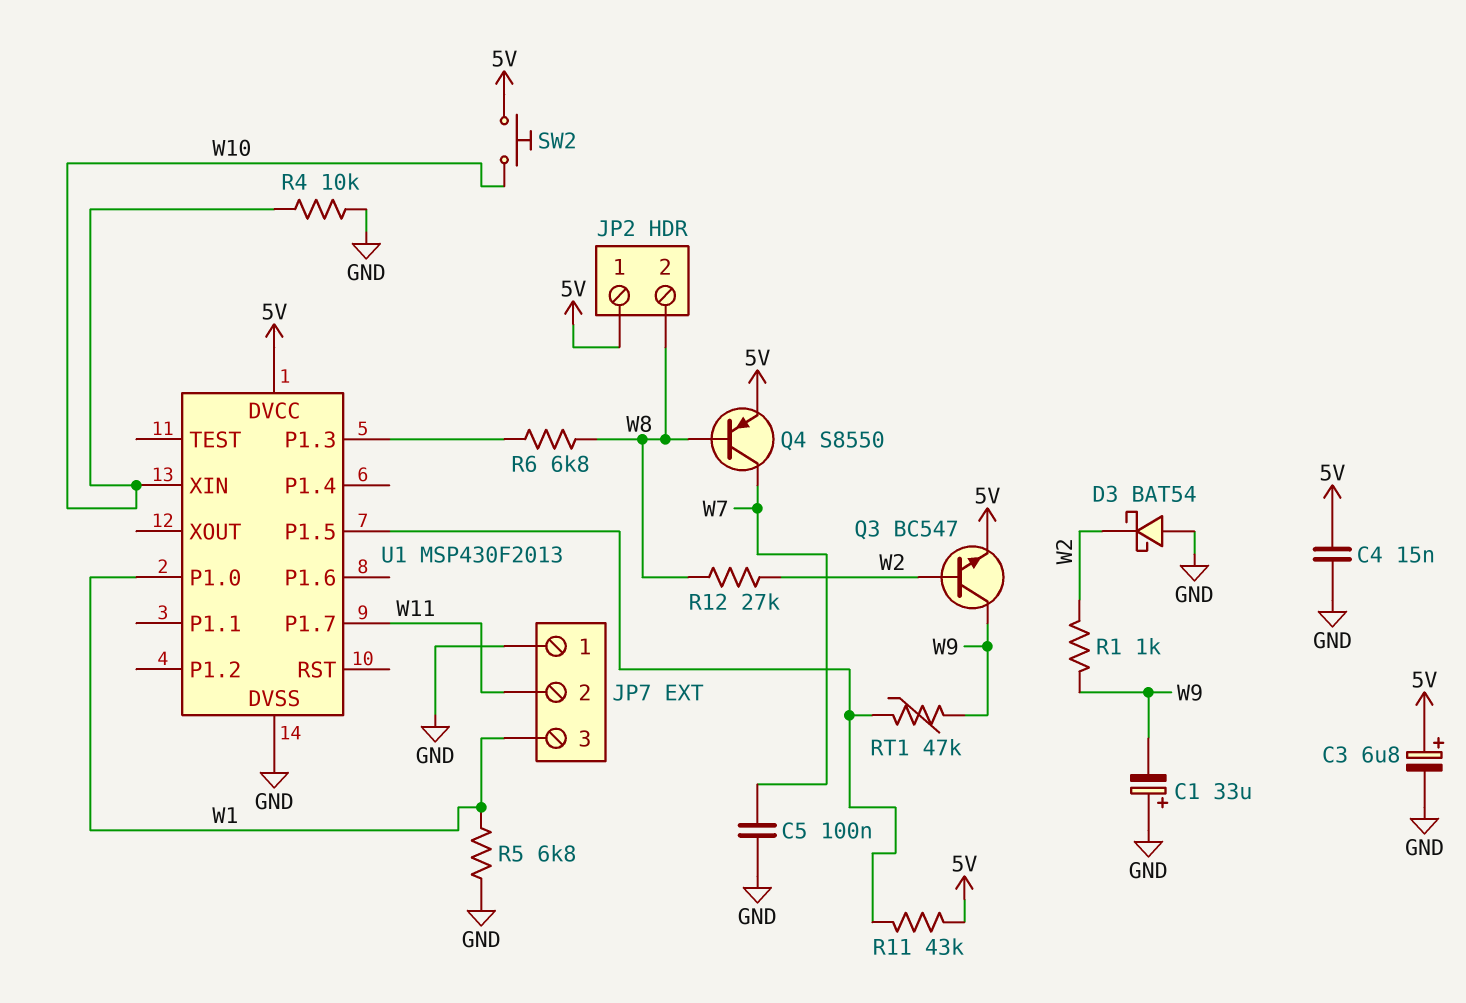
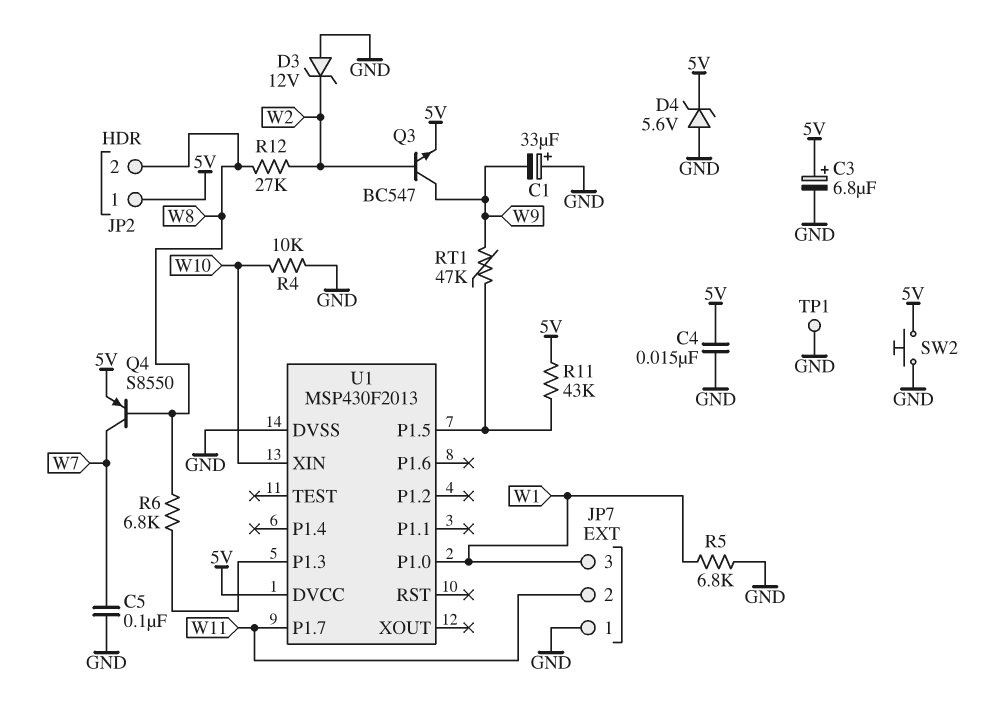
D3: schottky BAT54 (A GND, K W2) -> zener 12V (A GND, K W2)
D4: none -> zener 5.6V (A GND, K 5V)
R1: 1k (W2, W9) -> none
SW2: button (5V, W10) -> button (5V, GND)
TP1: none -> test point (GND)

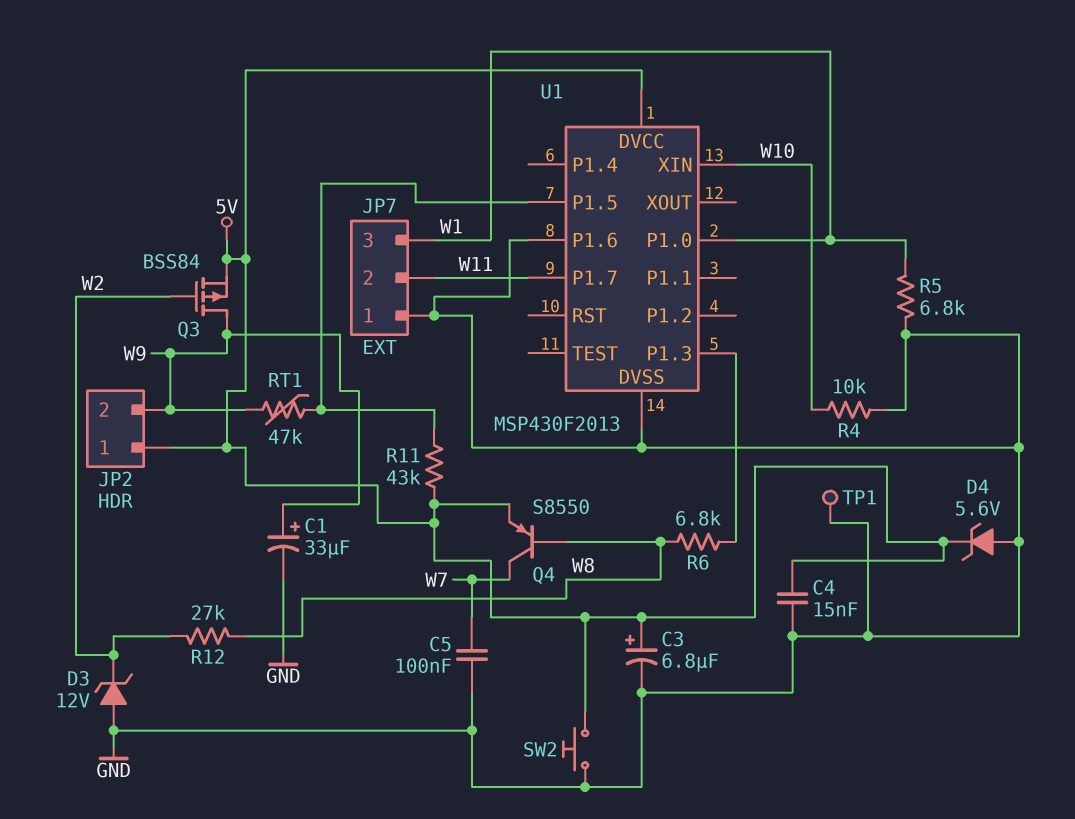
C1: 33uF (plus GND, minus W9) -> 33uF (plus W9, minus GND)
JP2 pin 2: W8 -> W9
Q3: NPN BC547 (B W2, C W9, E 5V) -> PMOS BSS84 (G W2, D W9, S 5V)
U1 pin P1.6: none -> GND

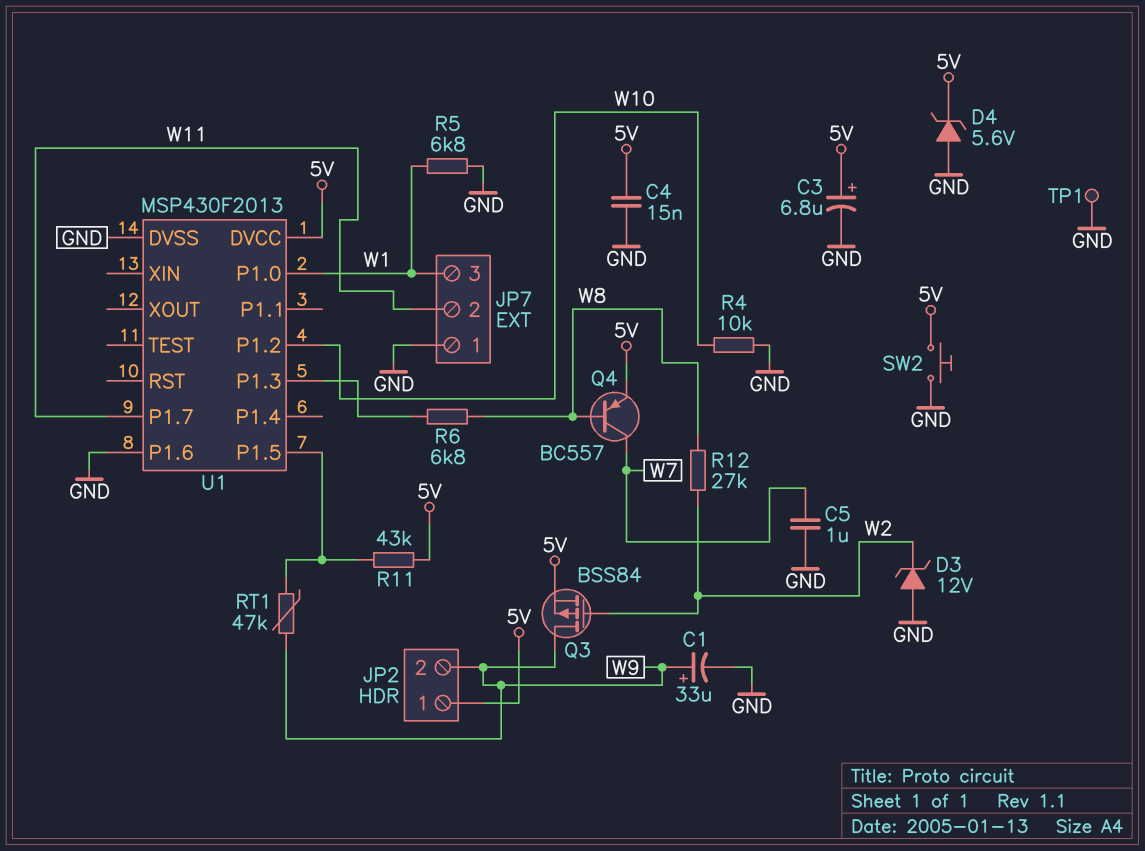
C5: 100nF (GND, W7) -> 1uF (GND, W7)
Q4: PNP S8550 (B W8, C W7, E 5V) -> PNP BC557 (B W8, C W7, E 5V)
U1 pin P1.2: none -> W10
U1 pin XIN: W10 -> none

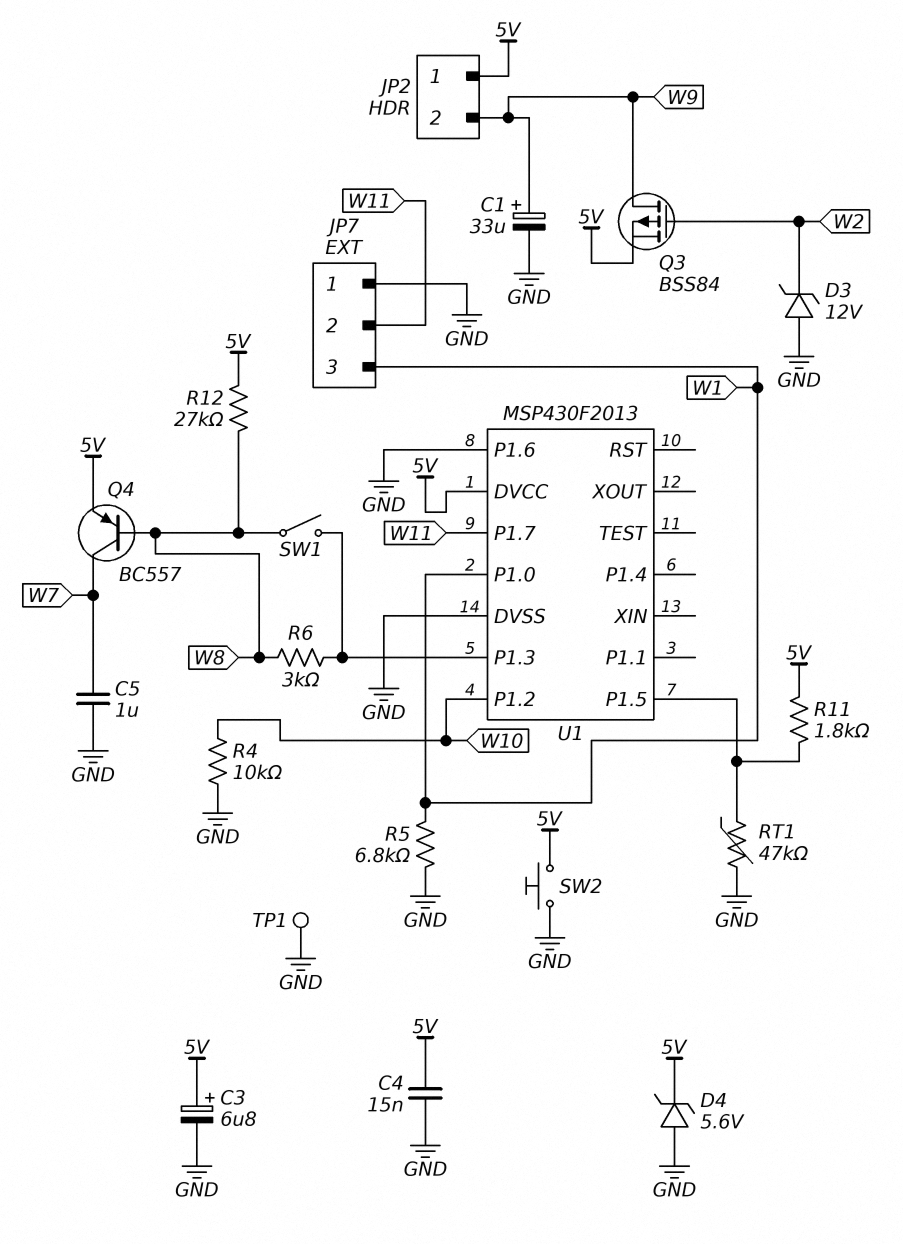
R6: 6.8k (U1/P1.3, W8) -> 3k (U1/P1.3, W8)
R11: 43k (5V, U1/P1.5) -> 1.8k (5V, U1/P1.5)
R12: 27k (W2, W8) -> 27k (5V, W8)
RT1: 47k (U1/P1.5, W9) -> 47k (GND, U1/P1.5)
SW1: none -> switch (U1/P1.3, W8)

